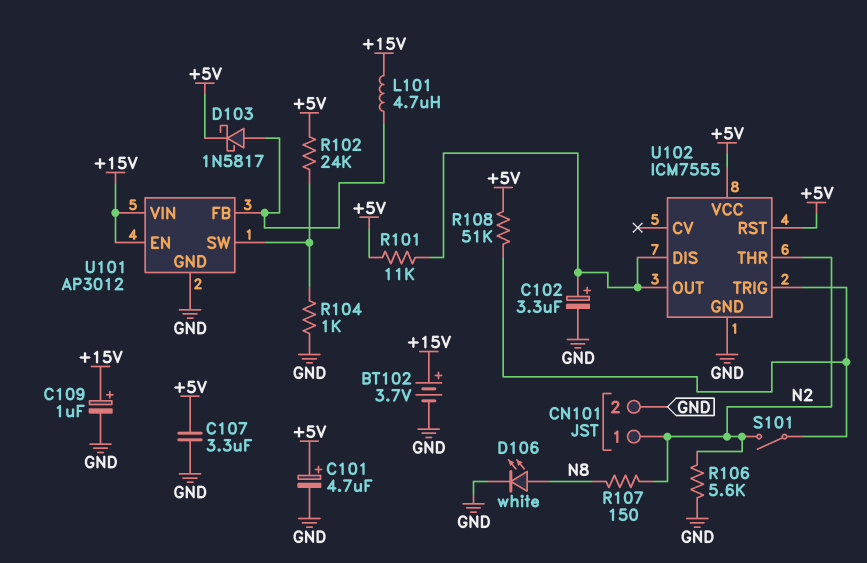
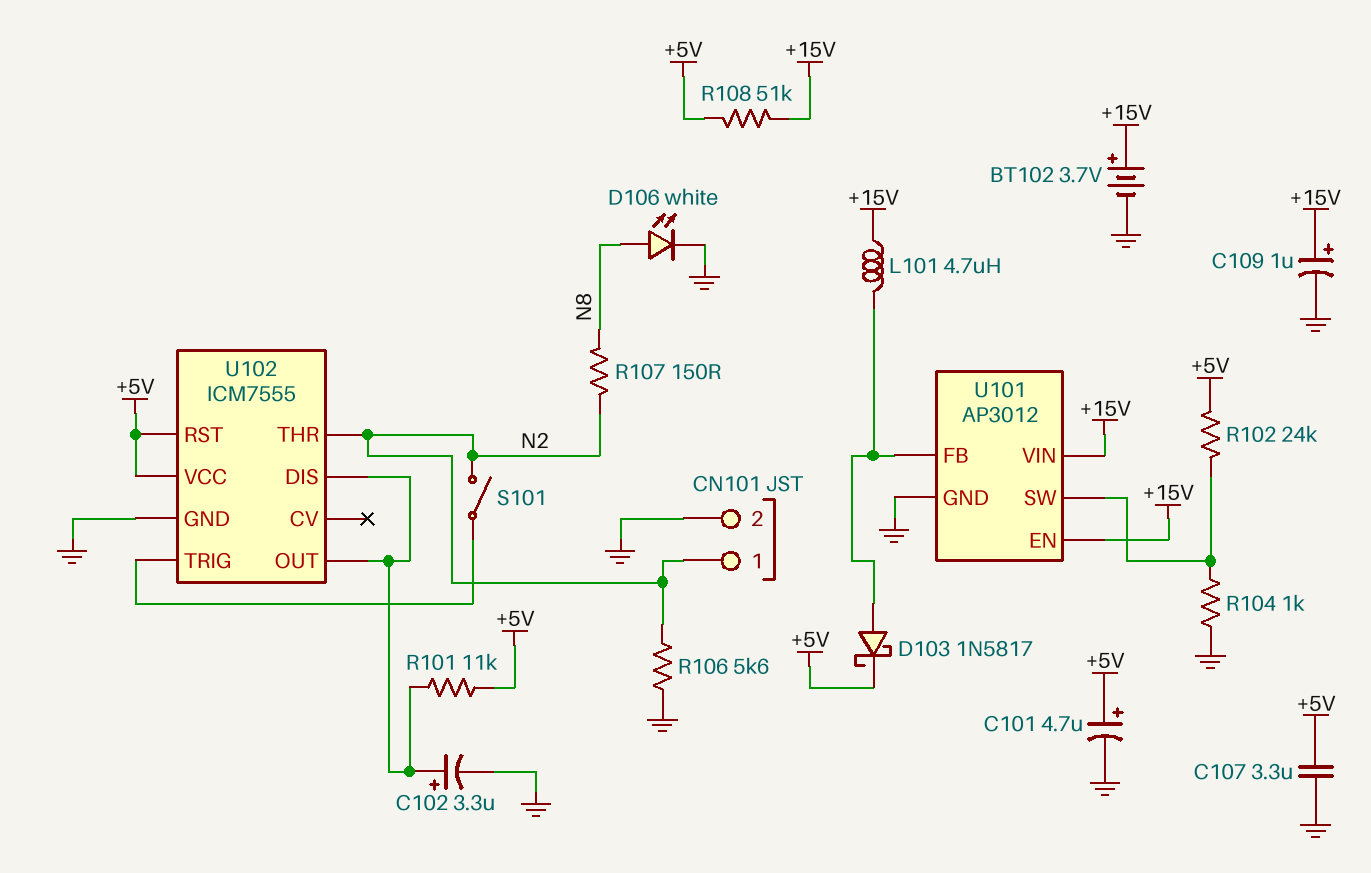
R108: 51k (+5V, U102/TRIG) -> 51k (+5V, +15V)

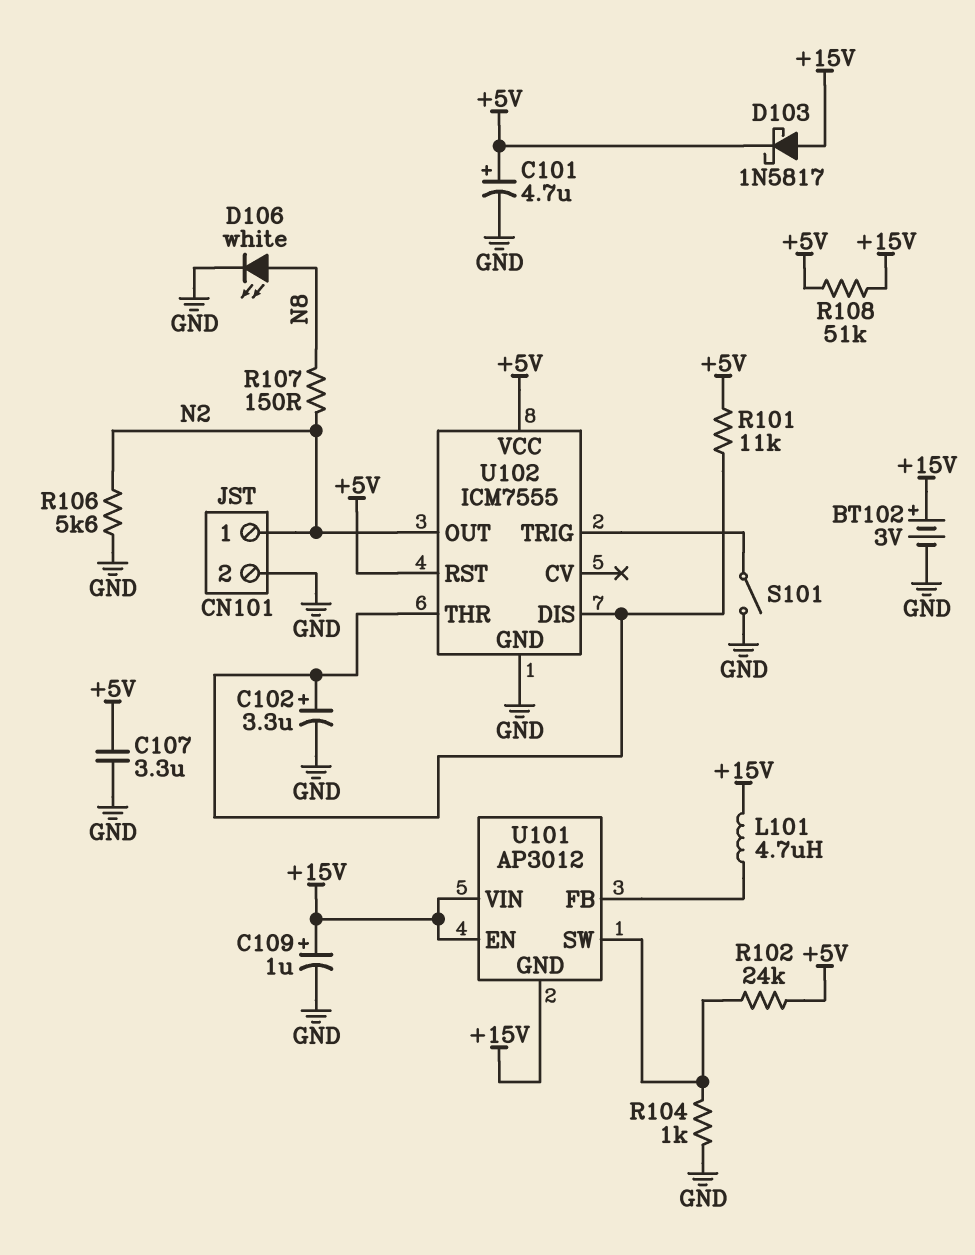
BT102: 3.7V (plus +15V, minus GND) -> 3V (plus +15V, minus GND)
D103: schottky 1N5817 (A U101/FB, K +5V) -> schottky 1N5817 (A +15V, K +5V)
S101: switch (N2, U102/TRIG) -> switch (GND, U102/TRIG)
U101 pin GND: GND -> +15V
U102 pin OUT: U102/DIS -> N2
U102 pin THR: N2 -> U102/DIS

